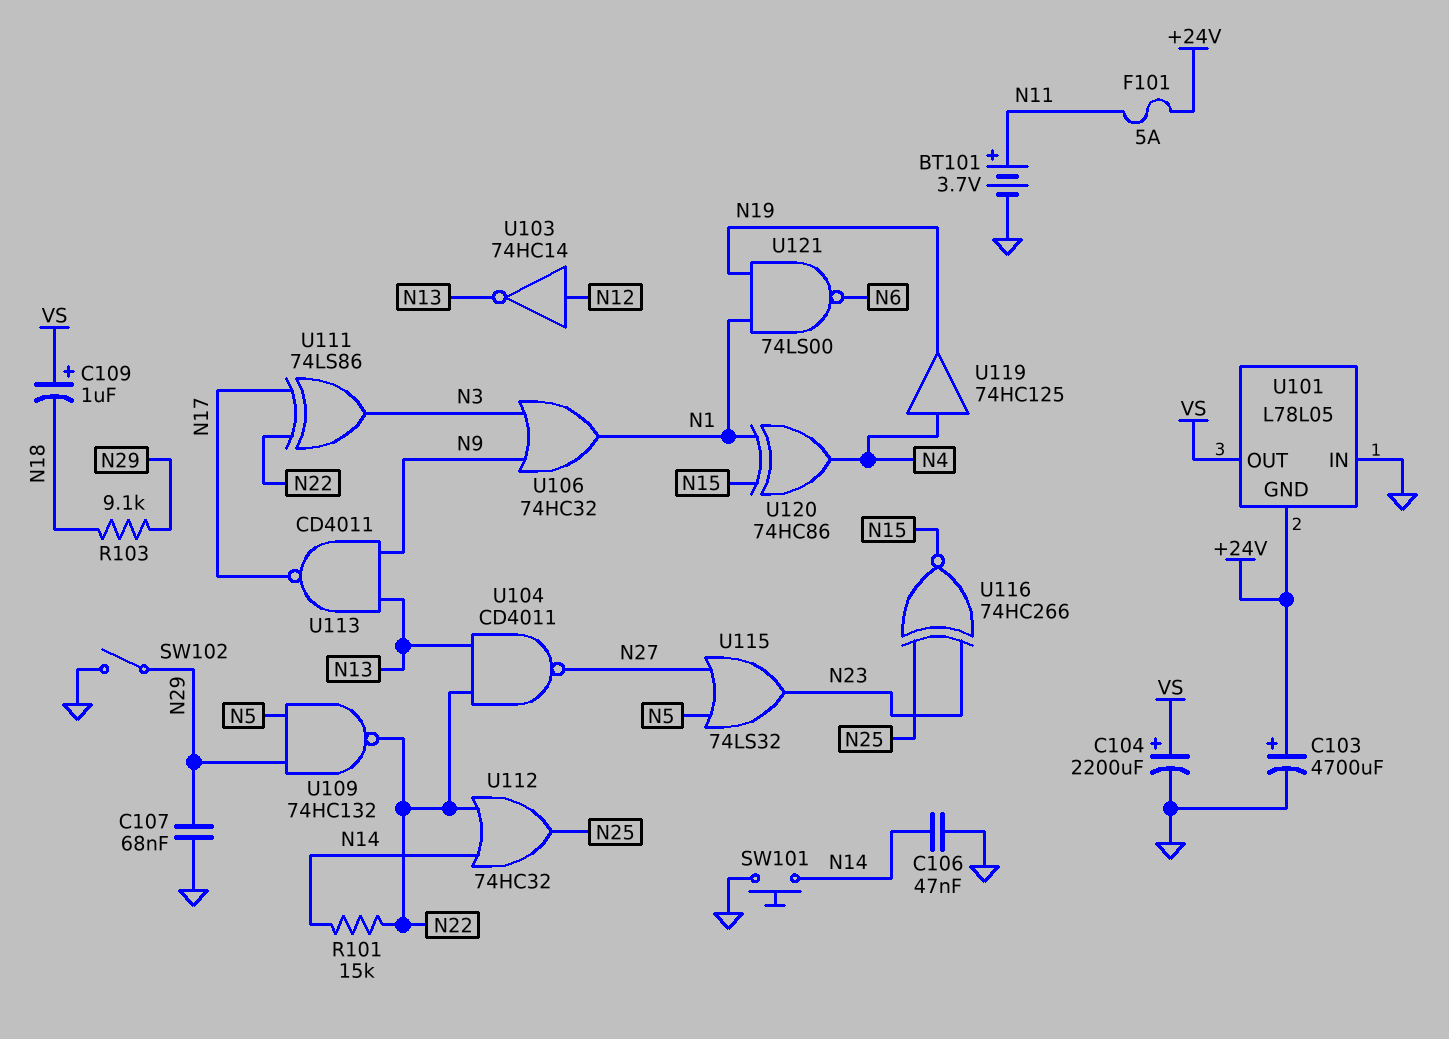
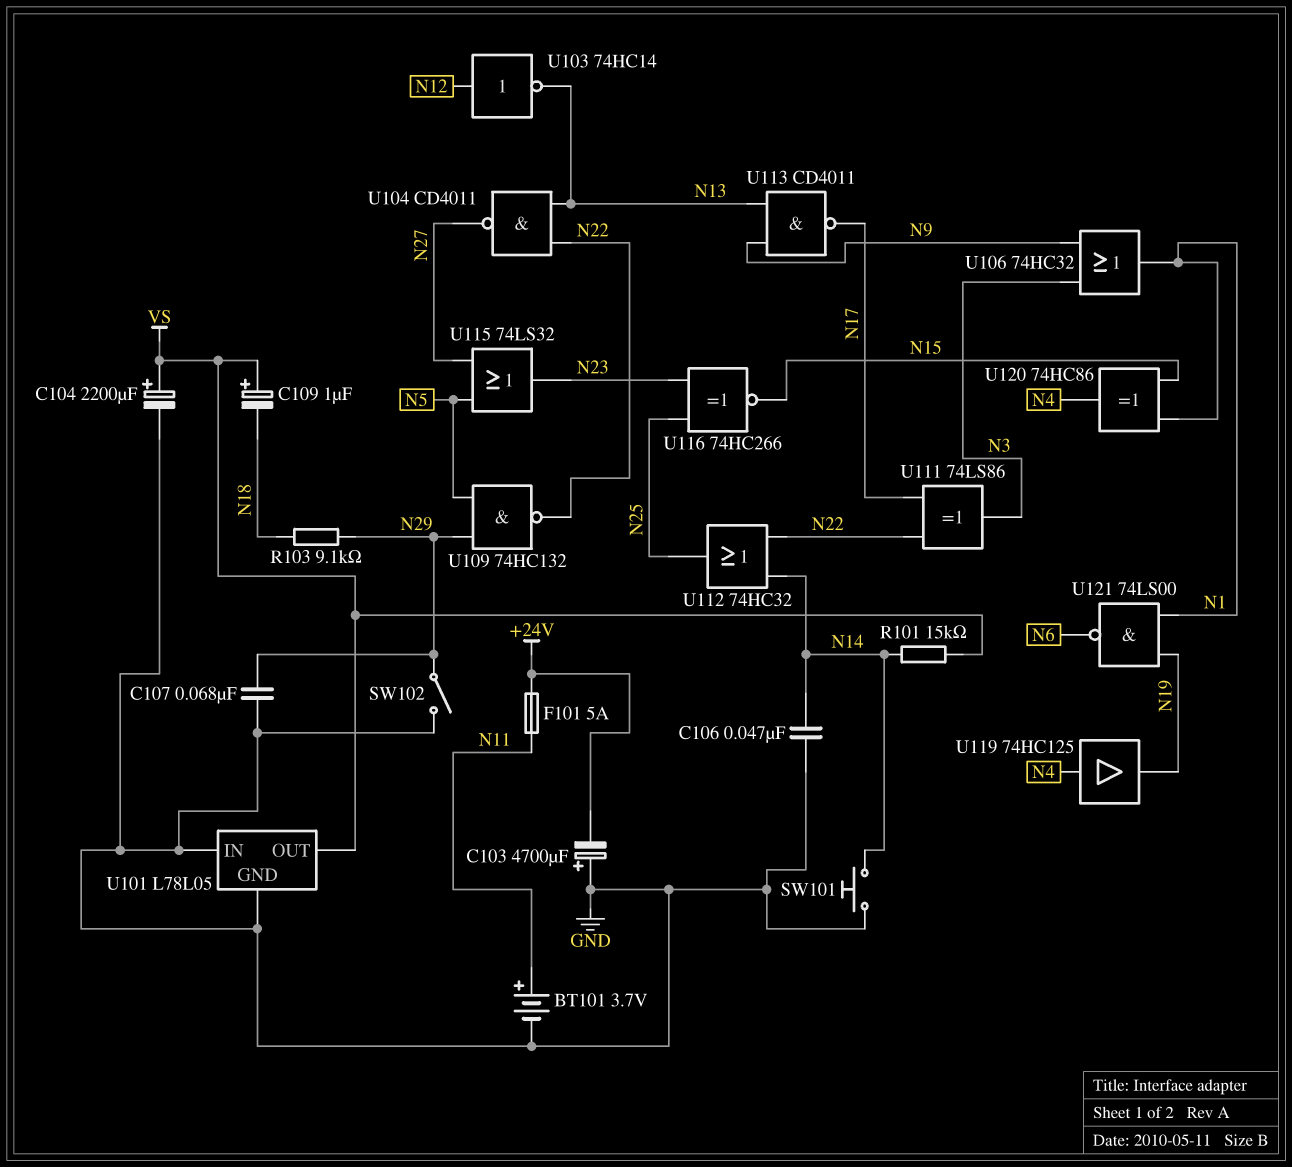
C103: 4700uF (plus +24V, minus GND) -> 4700uF (plus GND, minus +24V)
R101: 15k (N14, N22) -> 15k (N14, VS)
U101 pin GND: +24V -> GND

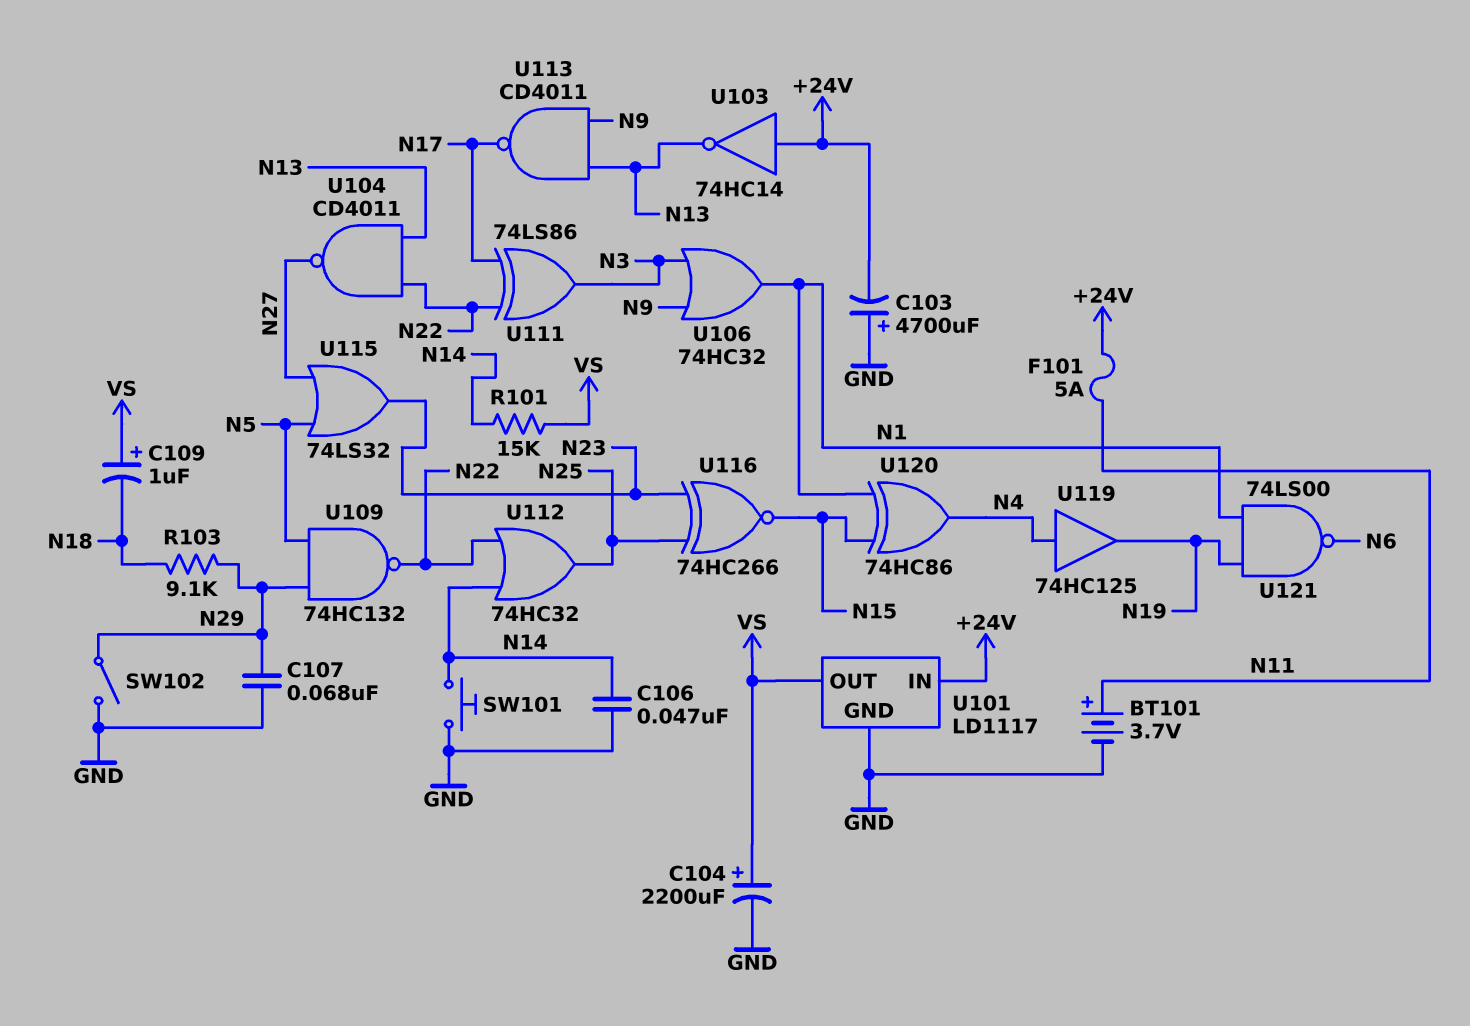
U101: L78L05 -> LD1117
U101 pin IN: GND -> +24V
U103: NOT 74HC14 (in N12, out N13) -> NOT 74HC14 (in +24V, out N13)

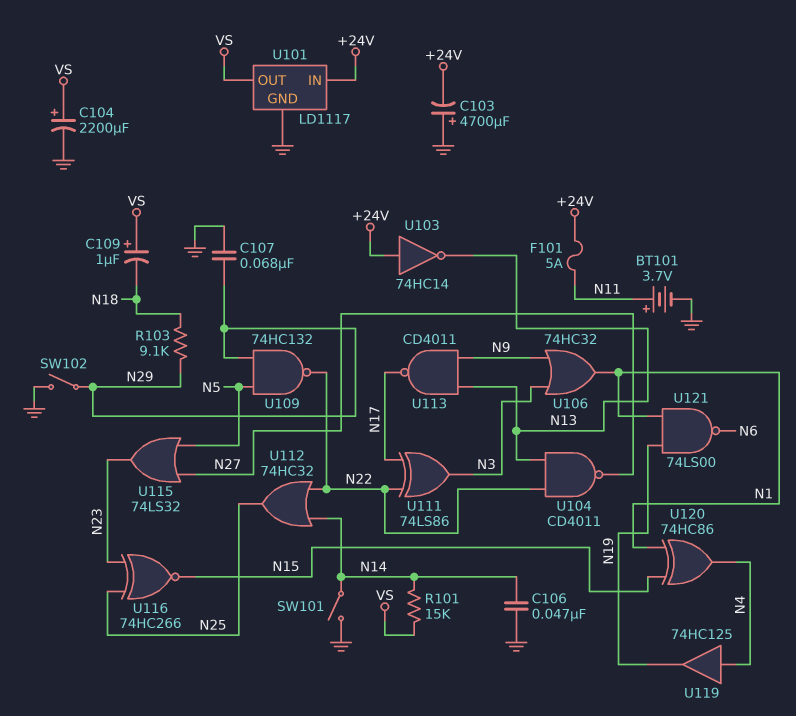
SW101: button (GND, N14) -> switch (GND, N14)

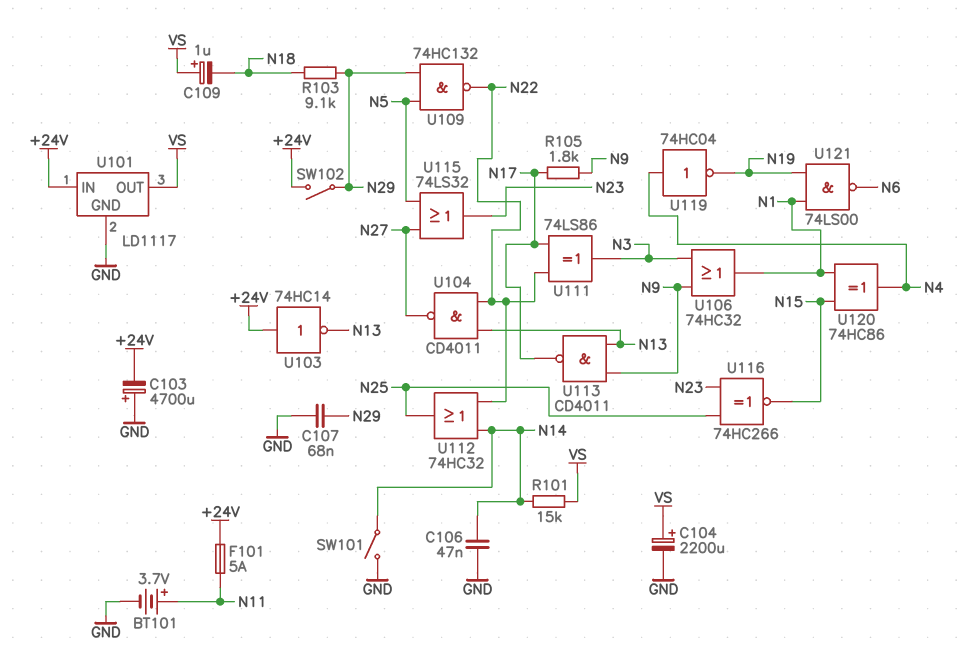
R105: none -> 1.8k (N9, N17)
SW102: switch (GND, N29) -> switch (+24V, N29)
U119: buffer 74HC125 (in N4, out N19) -> NOT 74HC04 (in N4, out N19)

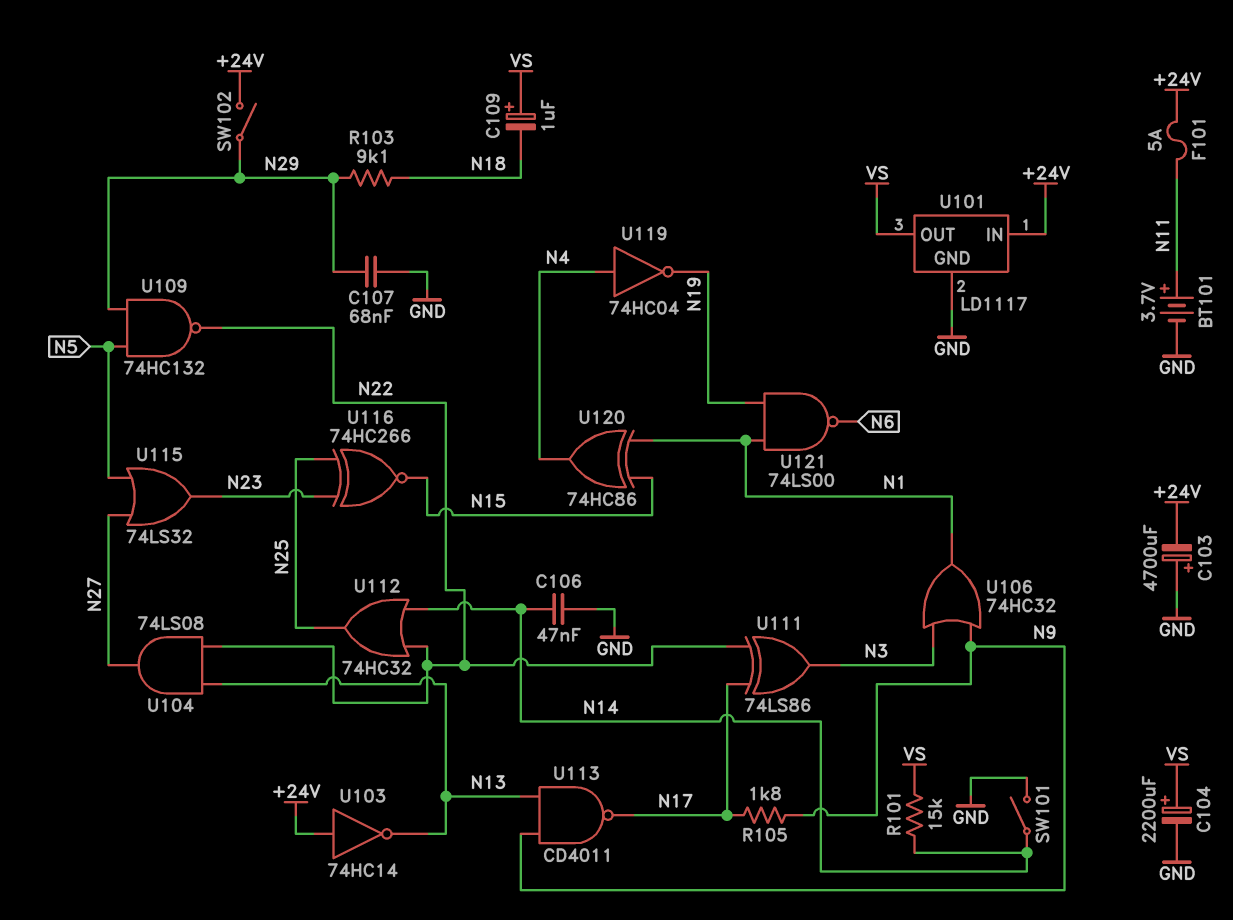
U104: NAND CD4011 (in N13, in N22, out N27) -> AND 74LS08 (in N13, in N22, out N27)

